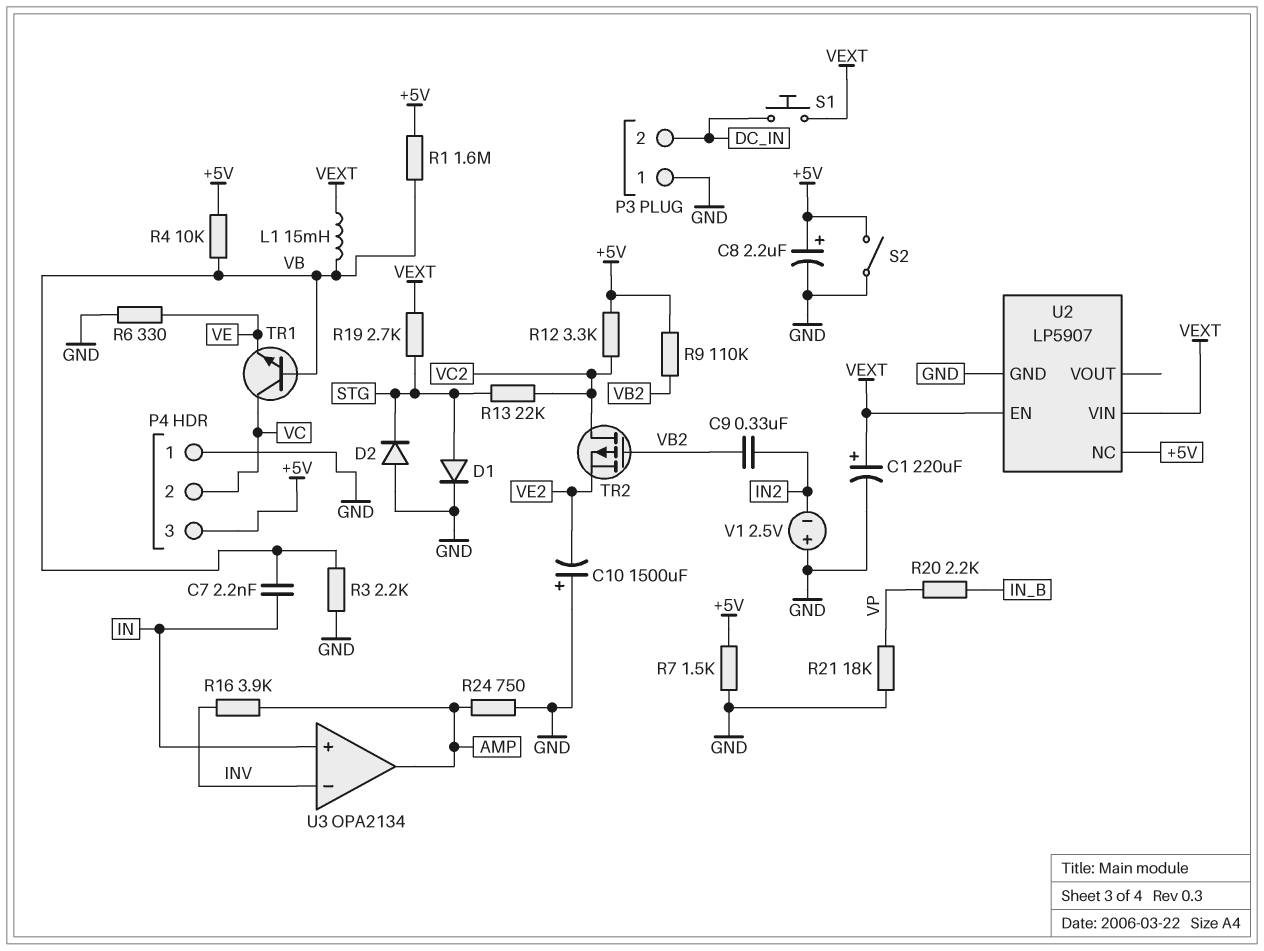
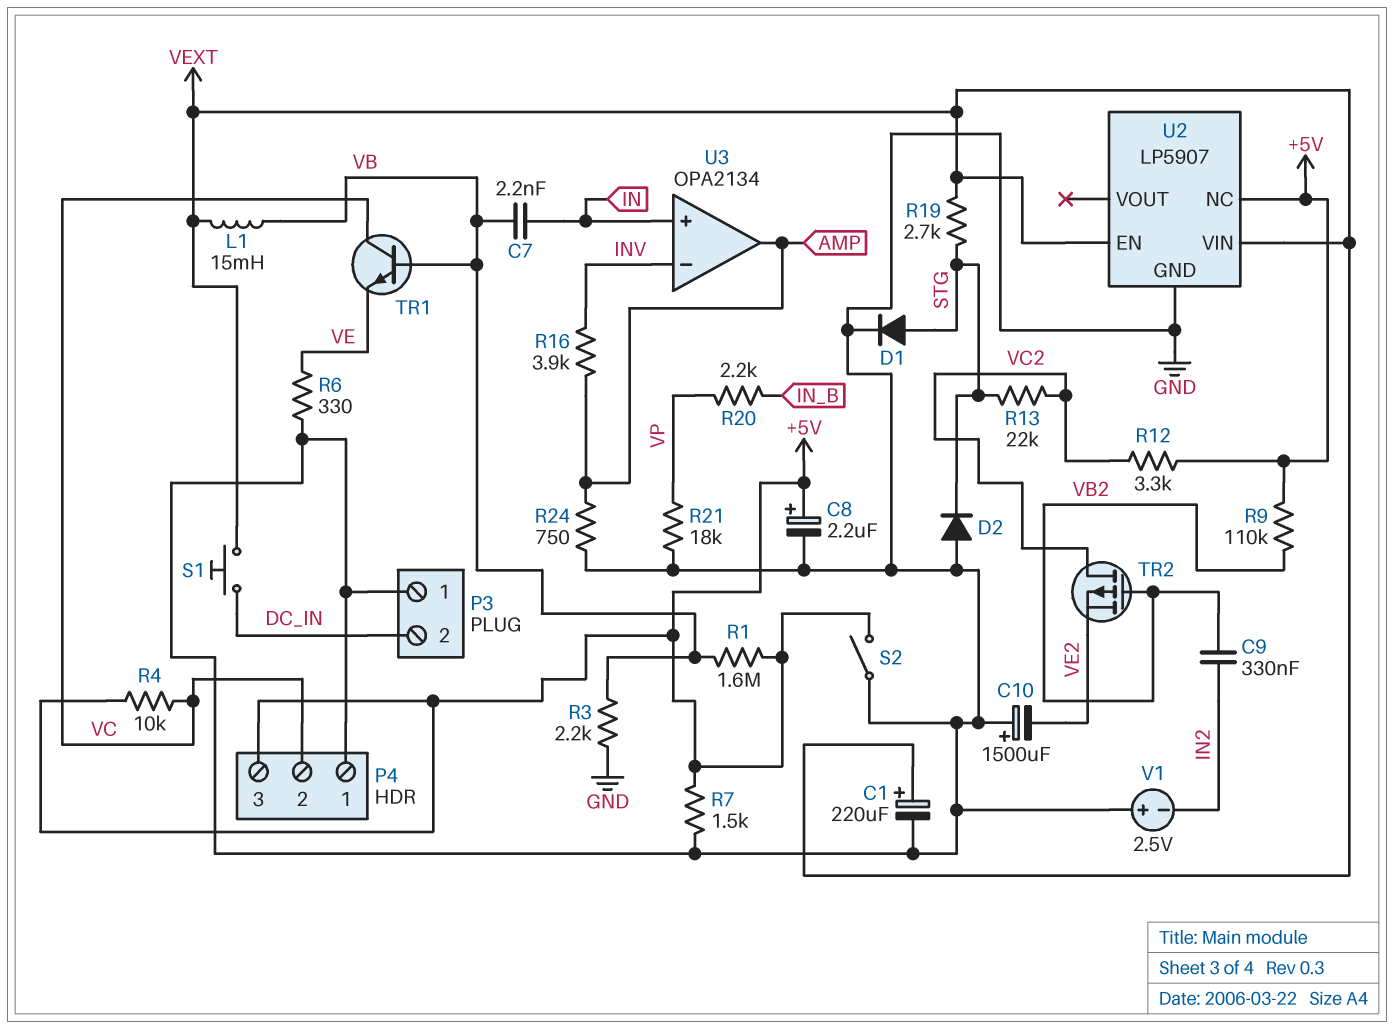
R4: 10k (+5V, VB) -> 10k (+5V, VC)

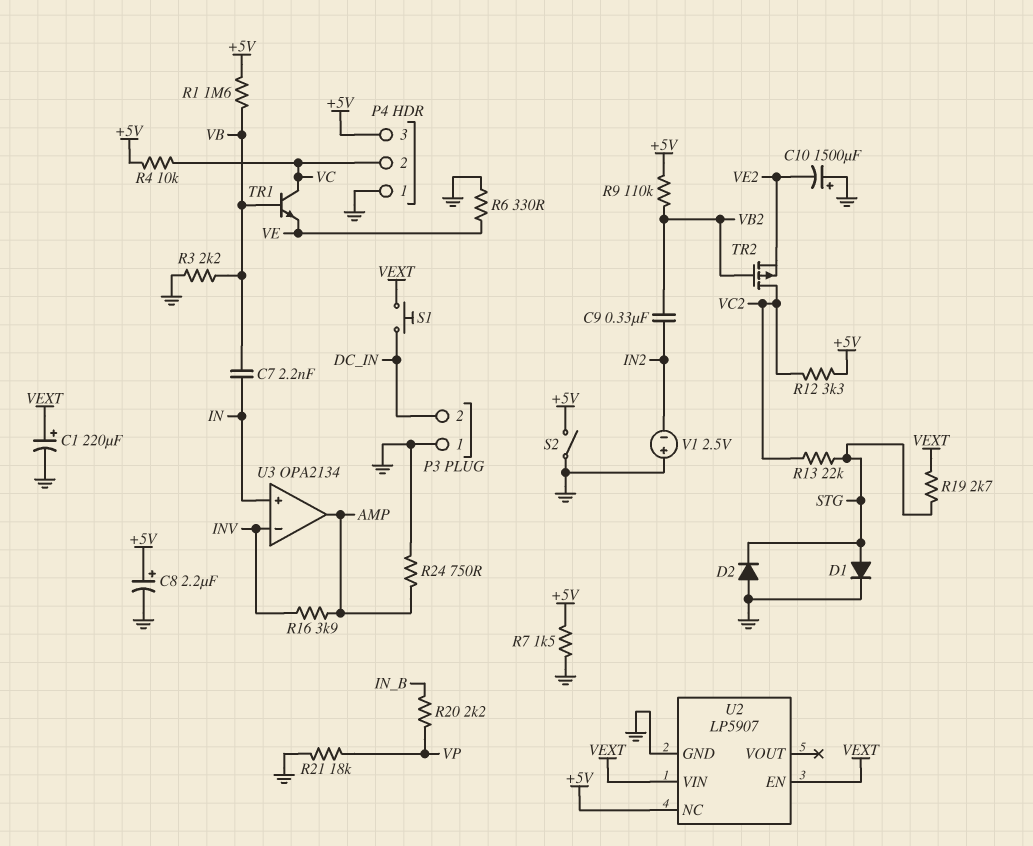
L1: 15mH (VB, VEXT) -> none

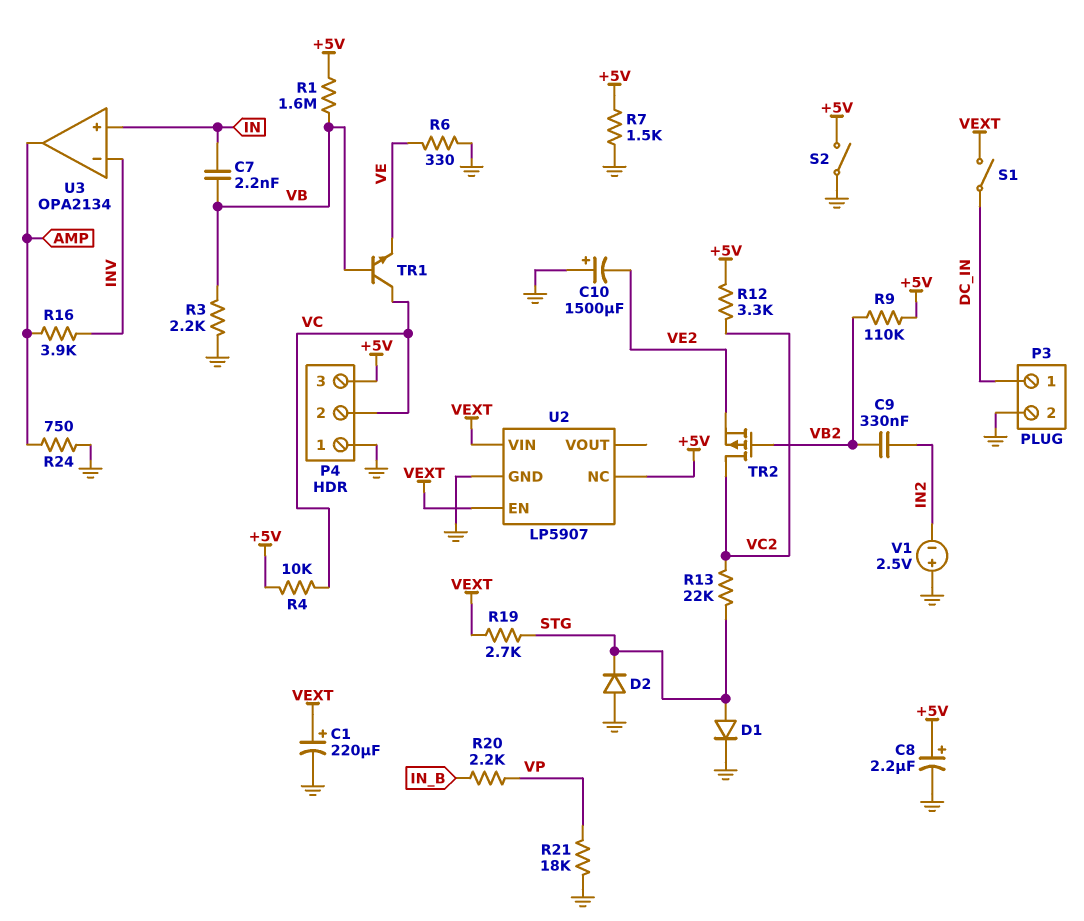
P3 pin 1: GND -> DC_IN
P3 pin 2: DC_IN -> GND
S1: button (DC_IN, VEXT) -> switch (DC_IN, VEXT)

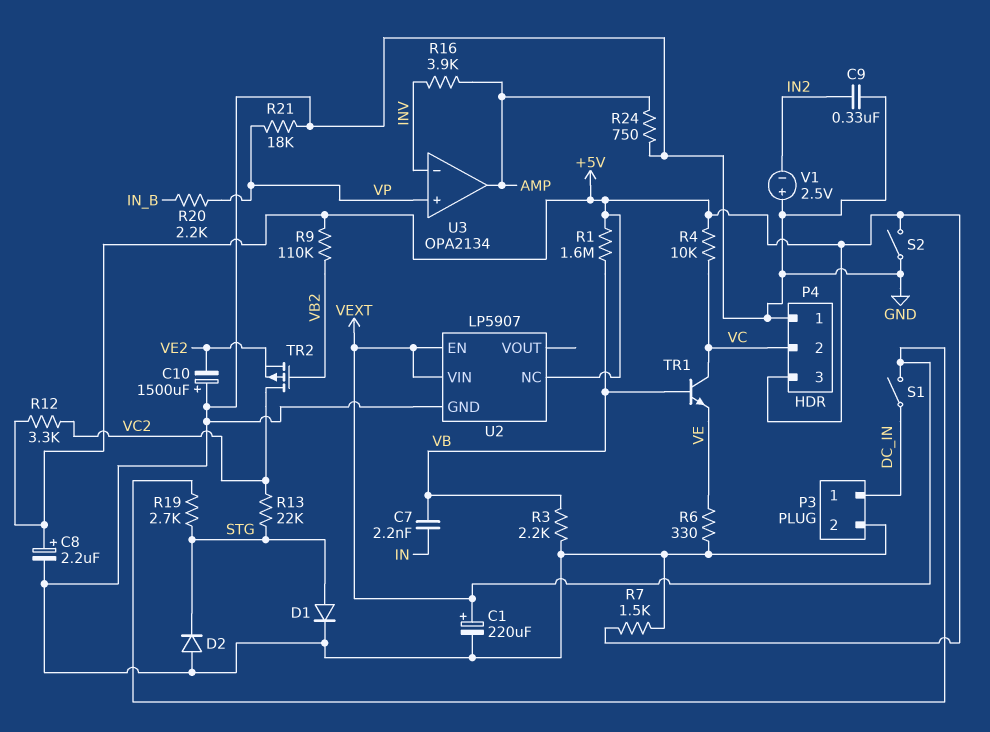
C9: 330nF (IN2, VB2) -> 330nF (GND, IN2)
U3 pin in+: IN -> VP

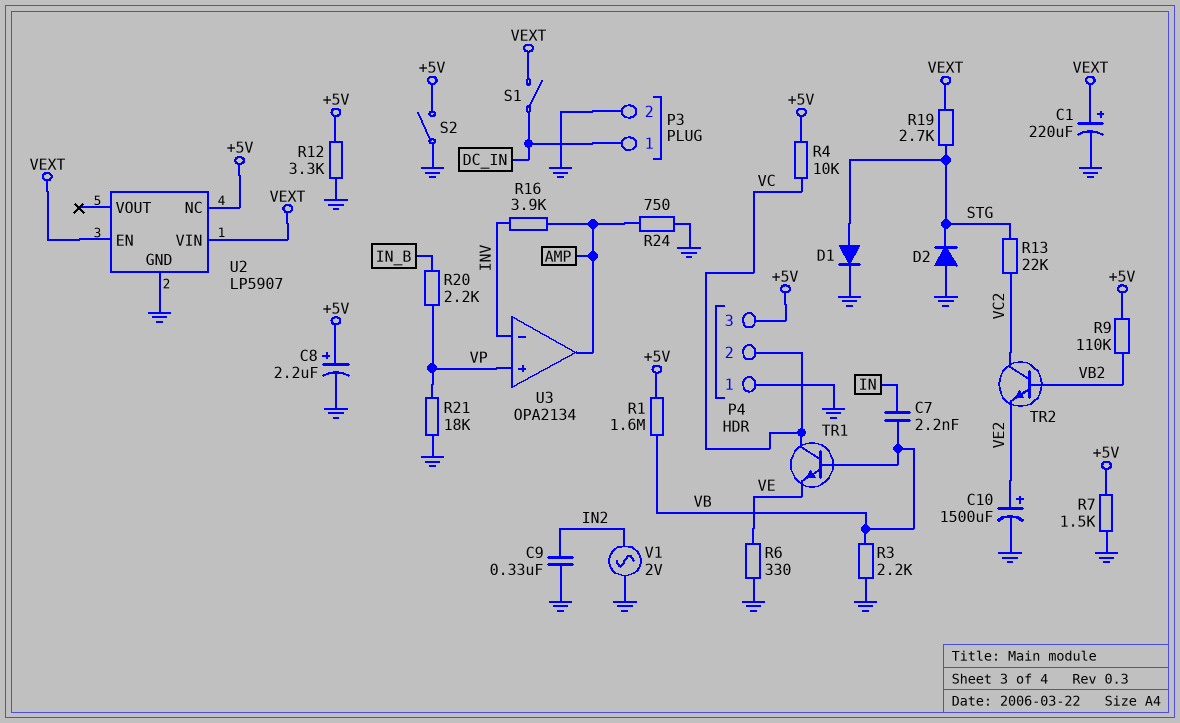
C10: 1500uF (plus GND, minus VE2) -> 1500uF (plus VE2, minus GND)
R12: 3.3k (+5V, VC2) -> 3.3k (+5V, GND)
TR2: PMOS (G VB2, D VC2, S VE2) -> NPN (B VB2, C VC2, E VE2)
V1: 2.5V (plus GND, minus IN2) -> AC 2V (GND, IN2)

